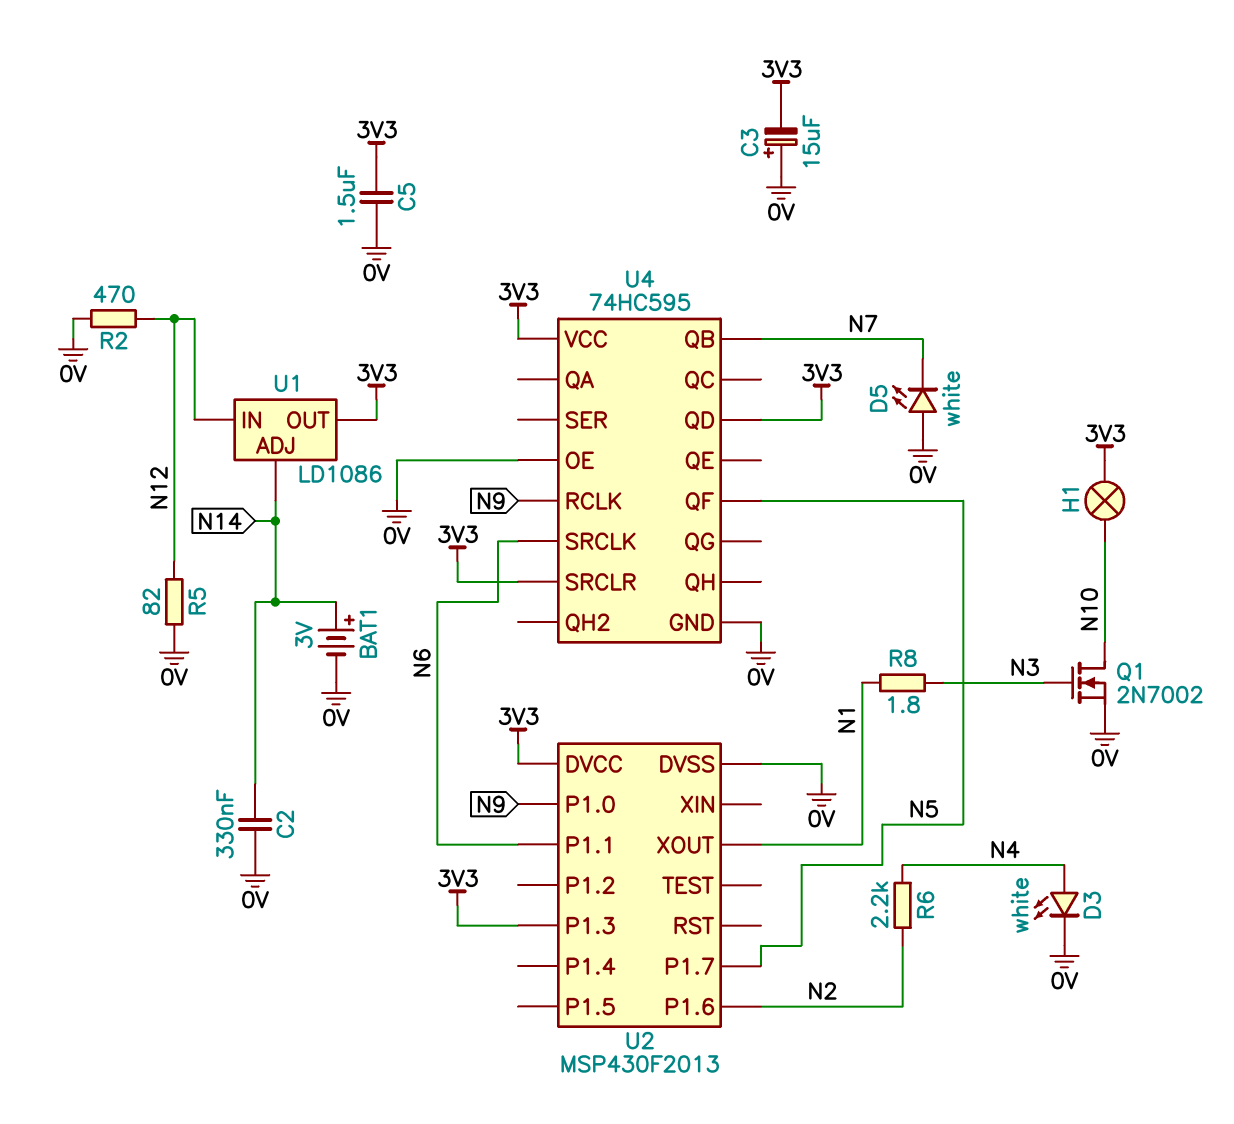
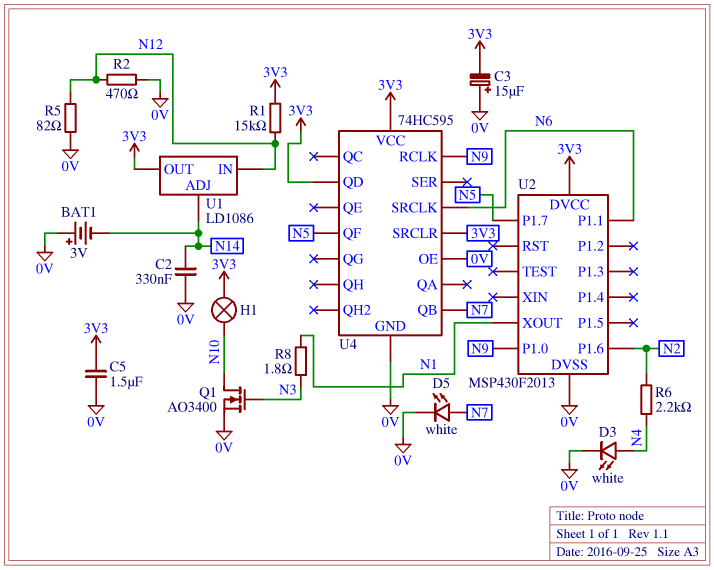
BAT1: 3V (plus N14, minus 0V) -> 3V (plus 0V, minus N14)
D5: LED white (A 0V, K N7) -> LED white (A N7, K 0V)
Q1: NMOS 2N7002 (G N3, D N10, S 0V) -> NMOS AO3400 (G N3, D N10, S 0V)
R1: none -> 15k (3V3, N12)
U2 pin P1.3: 3V3 -> none

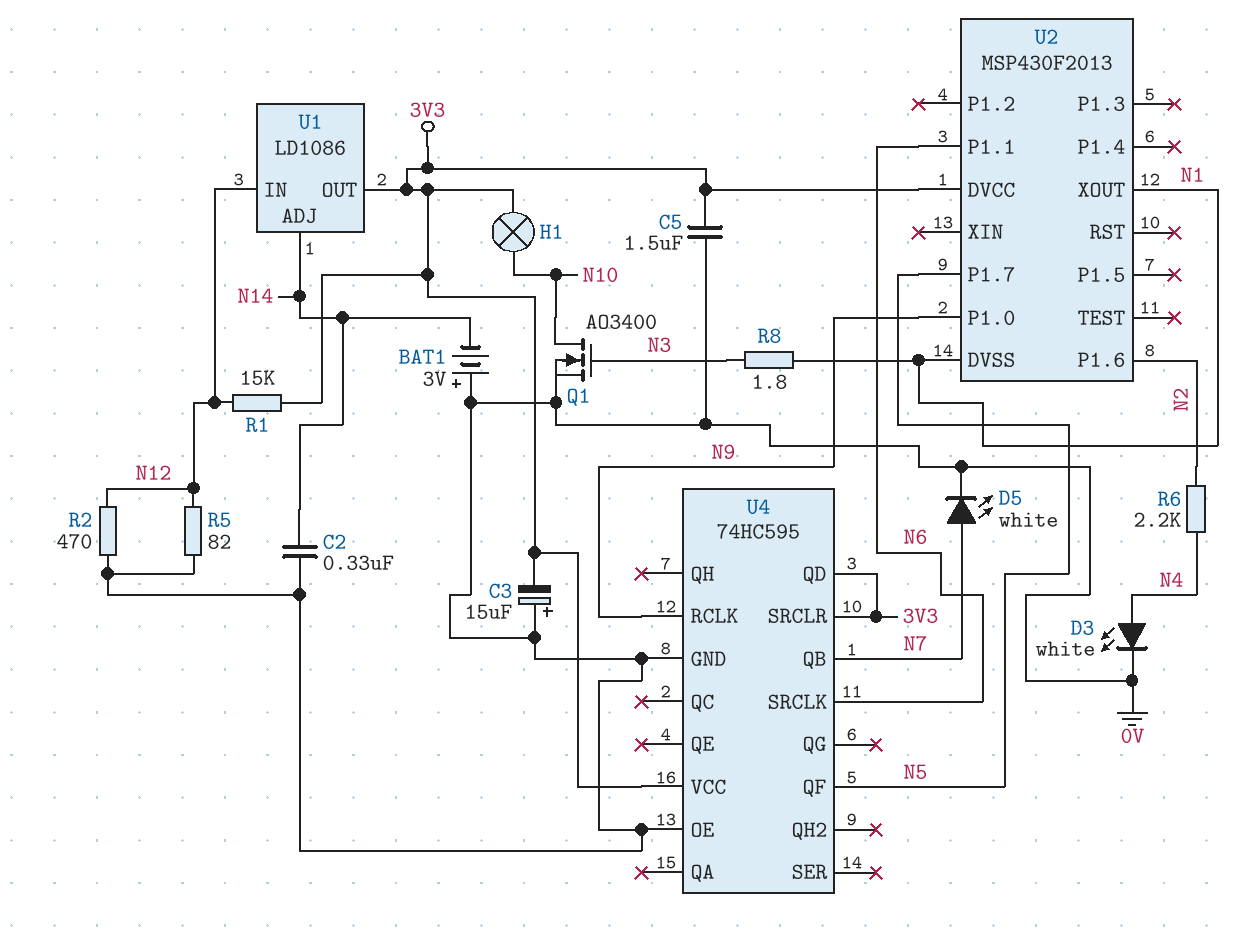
U2 pin DVSS: 0V -> N1

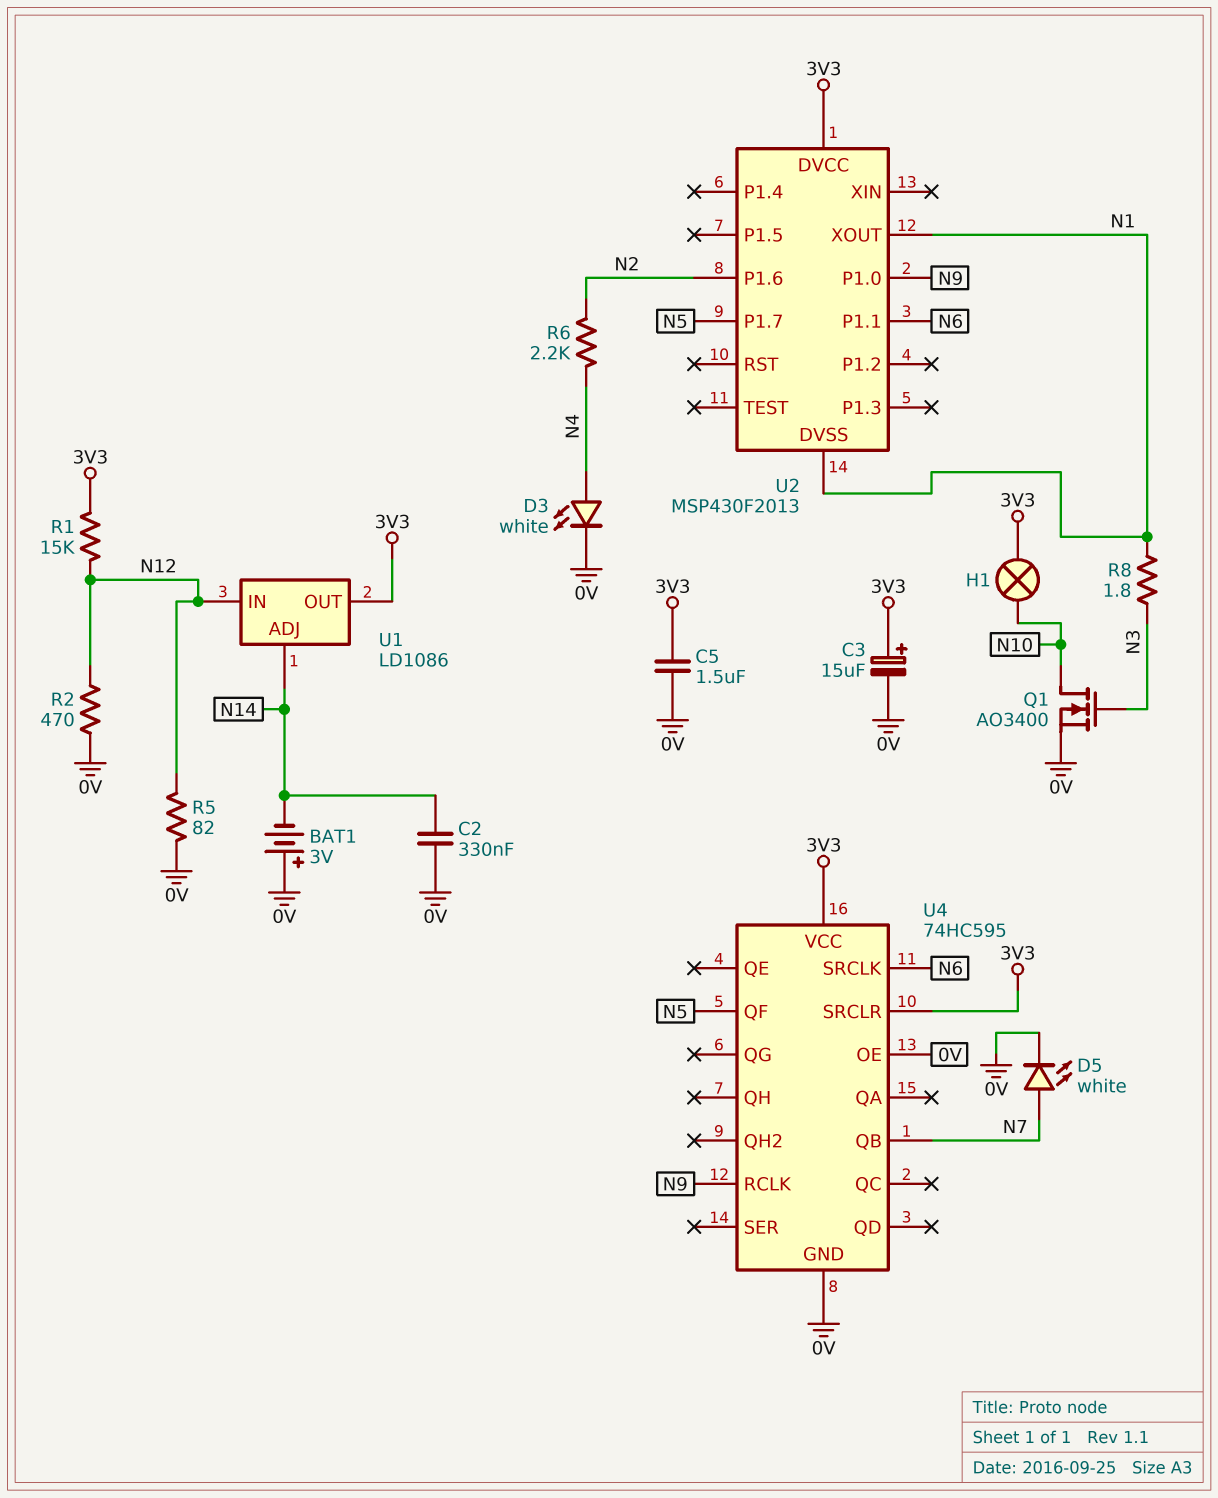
C3: 15uF (plus 0V, minus 3V3) -> 15uF (plus 3V3, minus 0V)
U4 pin QD: 3V3 -> none

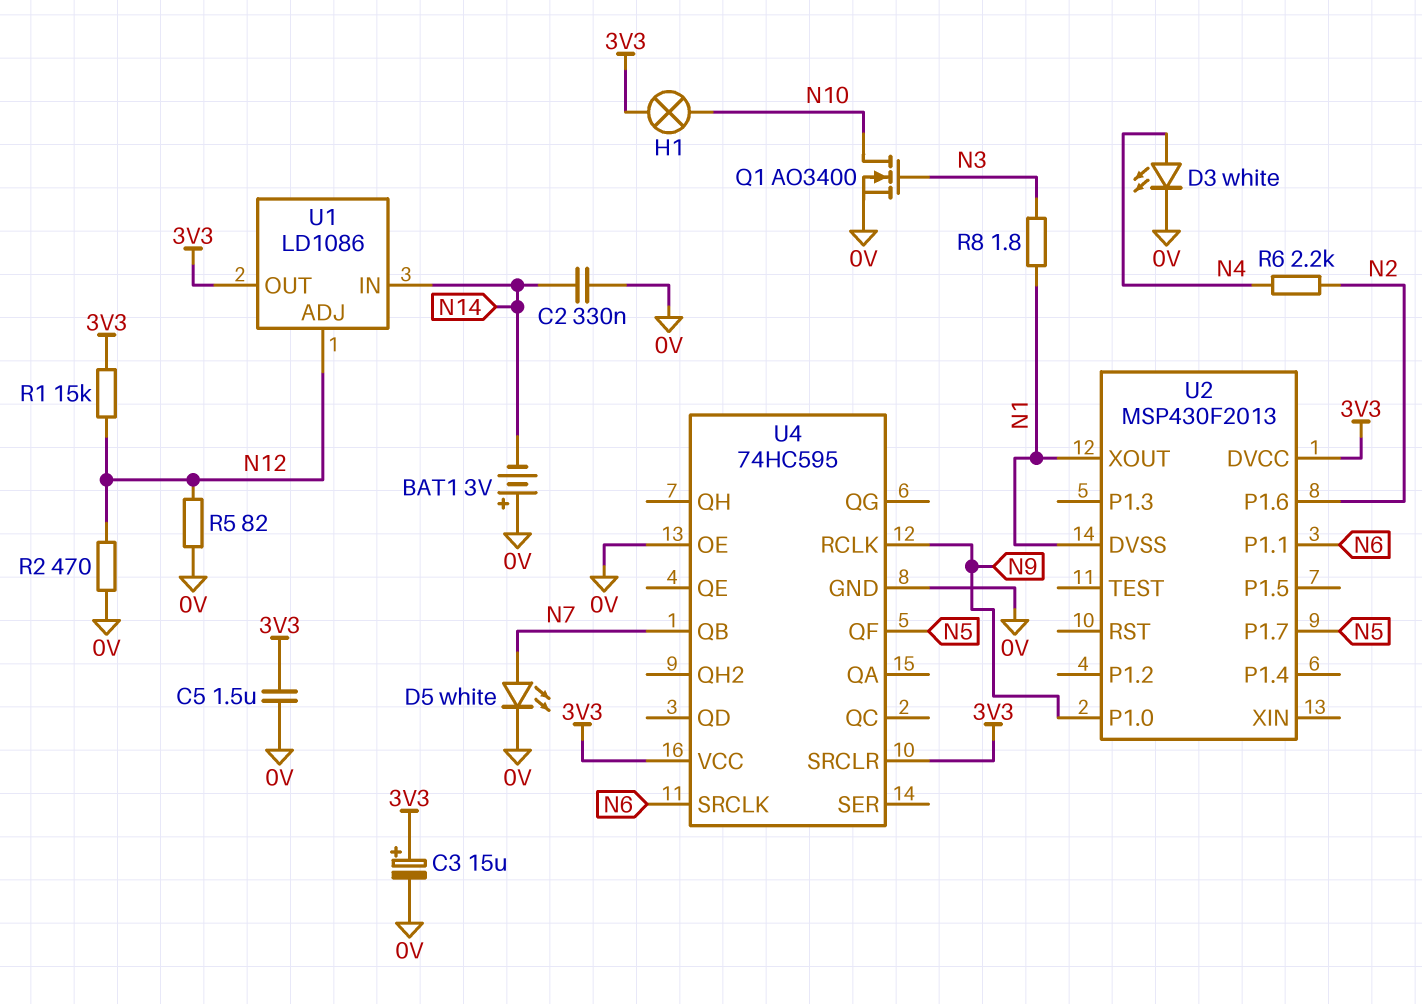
U1 pin ADJ: N14 -> N12
U1 pin IN: N12 -> N14

